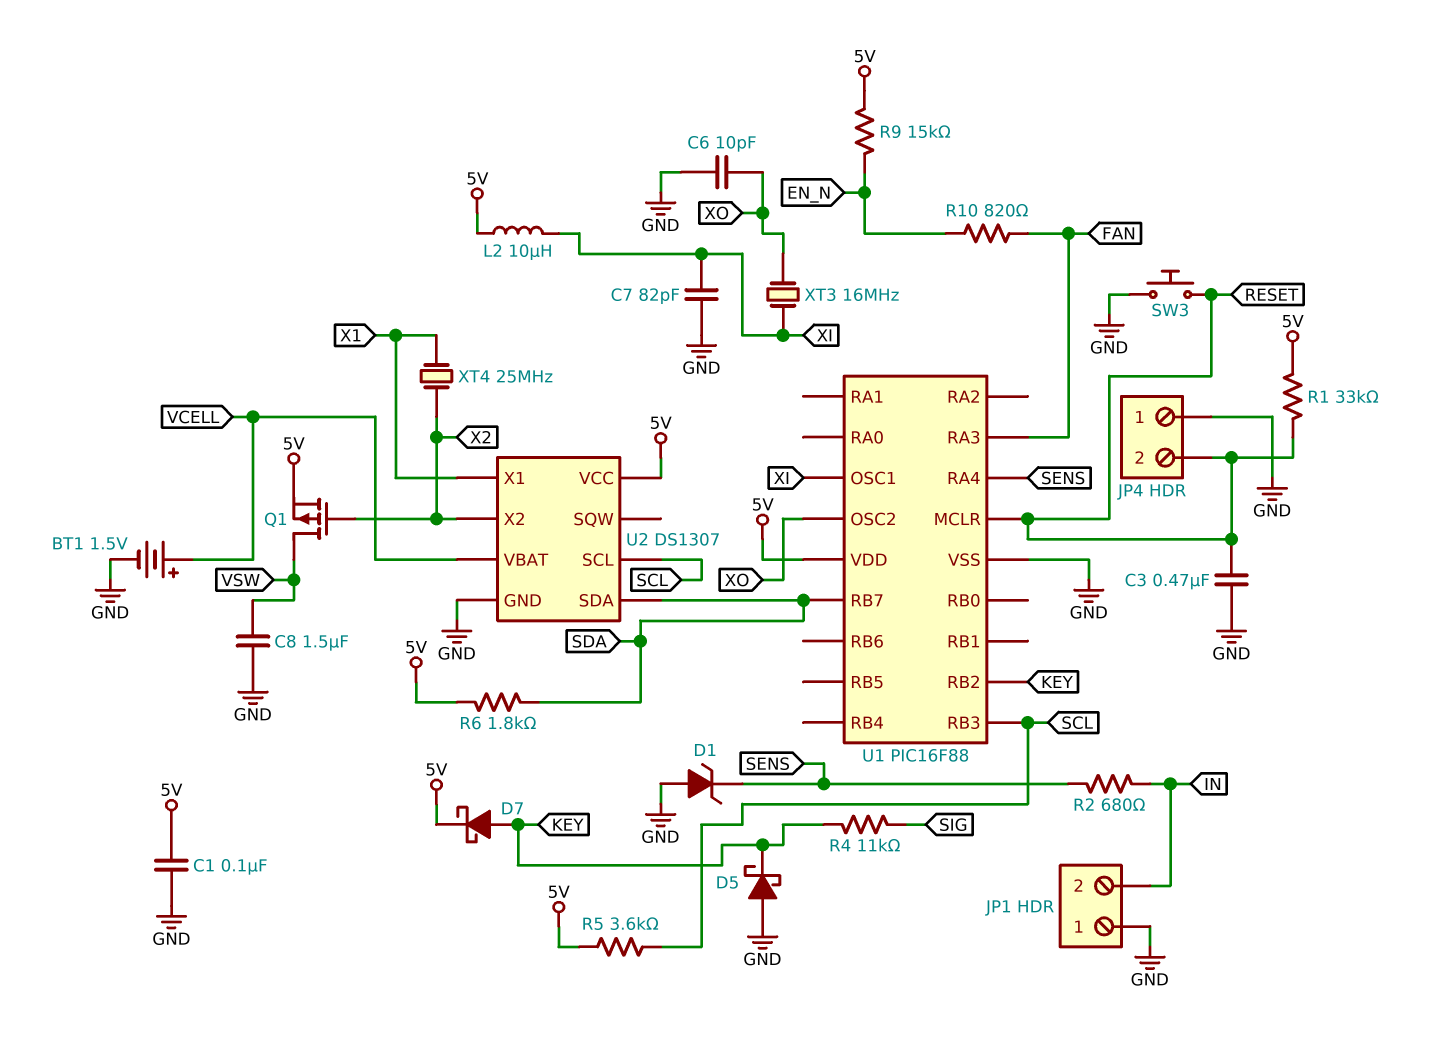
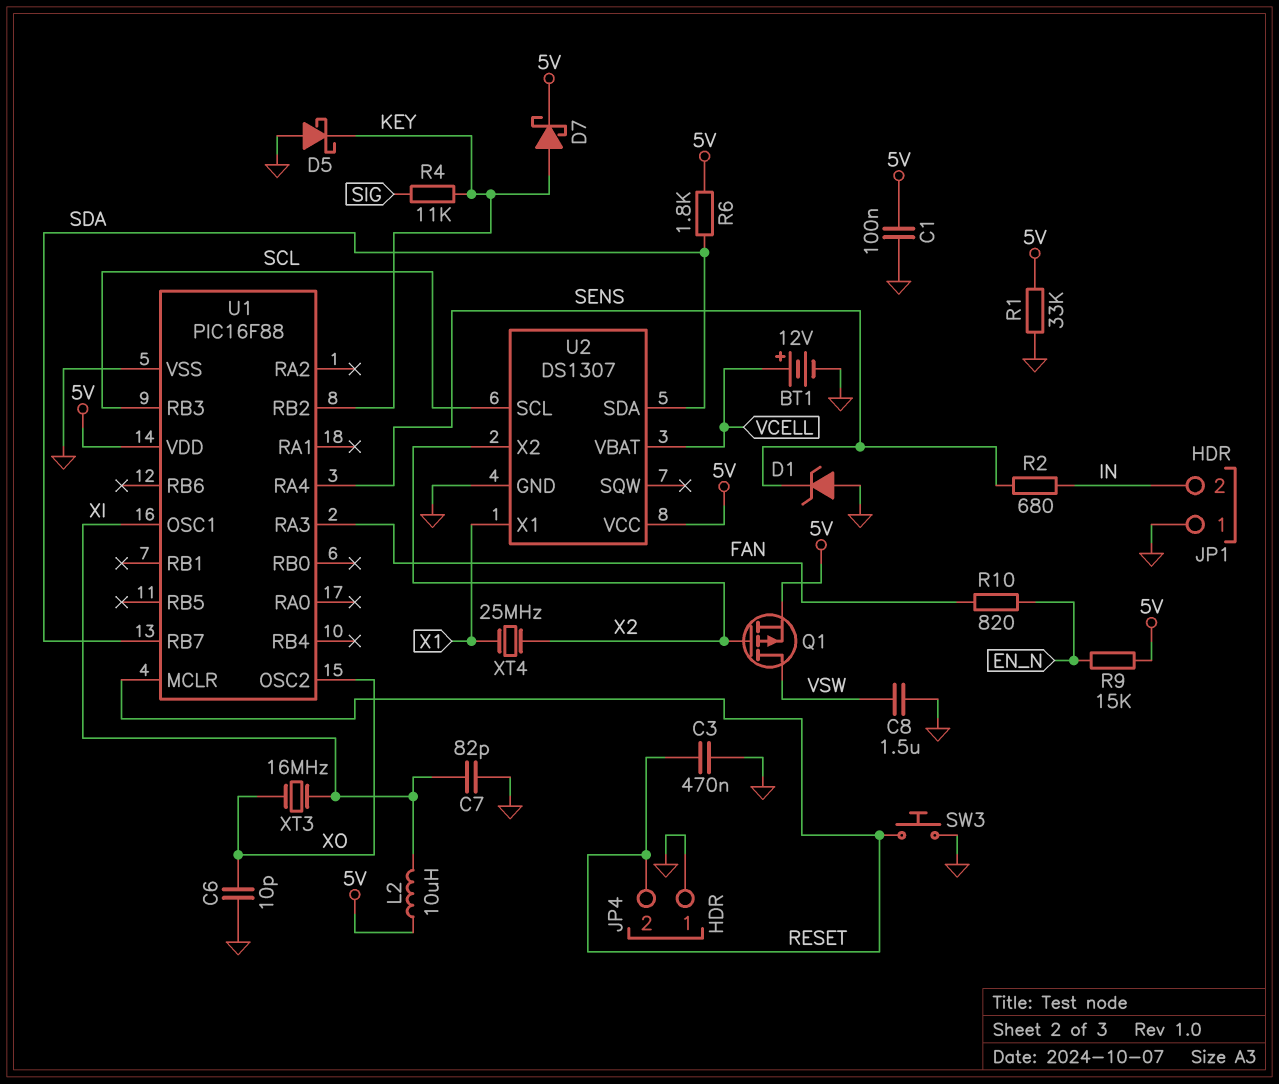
BT1: 1.5V (plus VCELL, minus GND) -> 12V (plus VCELL, minus GND)
R1: 33k (5V, RESET) -> 33k (5V, GND)
R5: 3.6k (5V, SCL) -> none

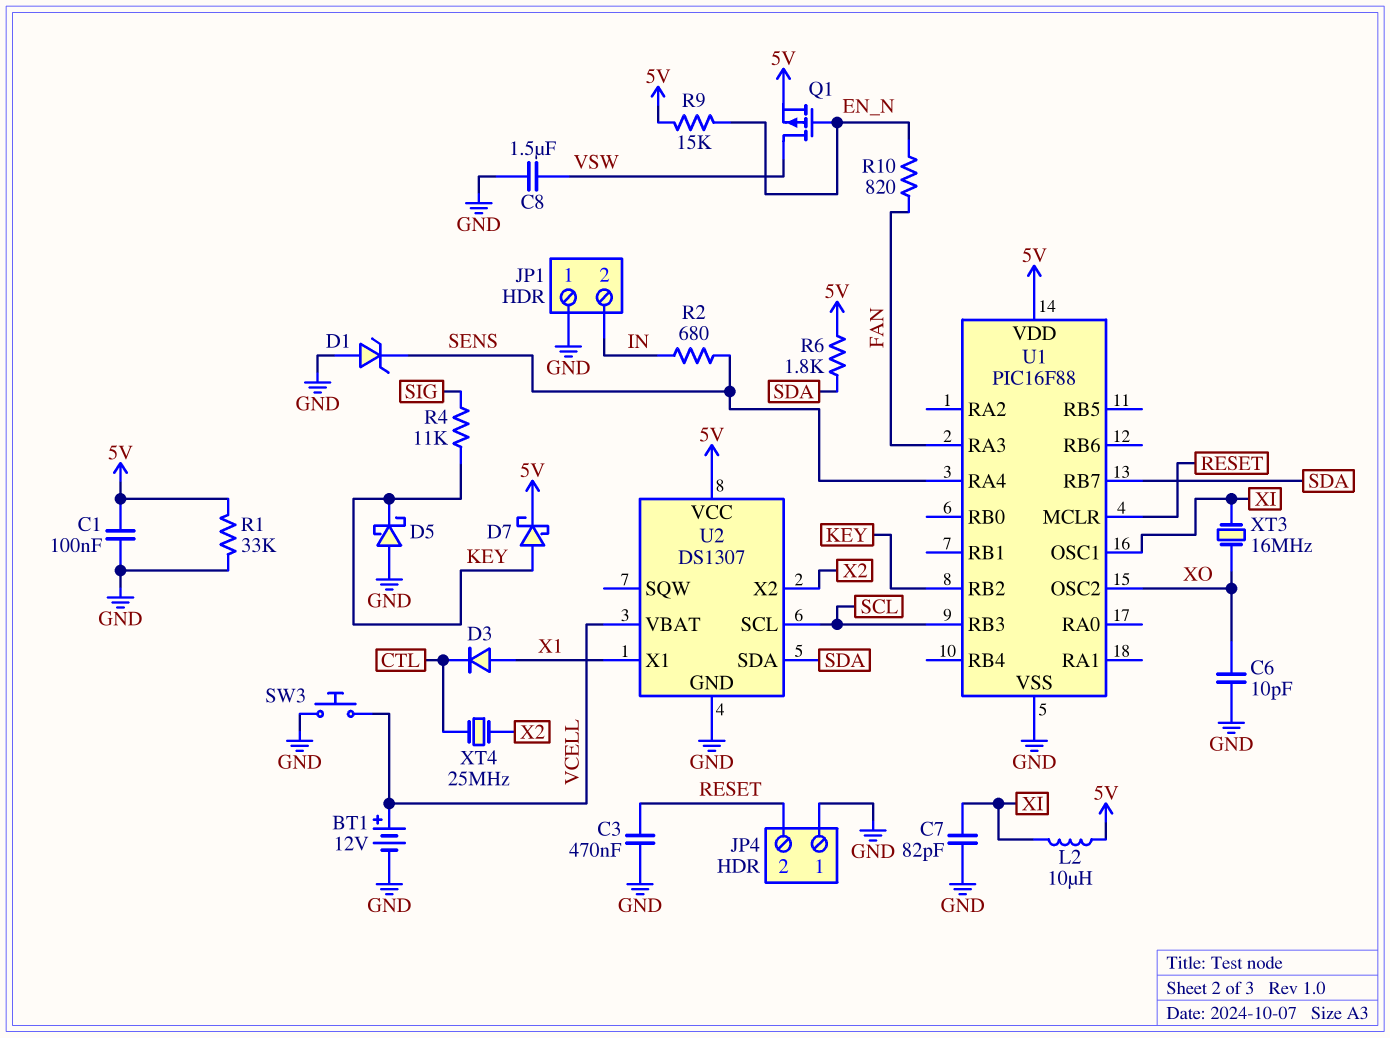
D3: none -> diode (A X1, K CTL)
Q1: PMOS (G X2, D VSW, S 5V) -> PMOS (G EN_N, D VSW, S 5V)
SW3: button (GND, RESET) -> button (GND, VCELL)
XT4: 25MHz (X1, X2) -> 25MHz (CTL, X2)

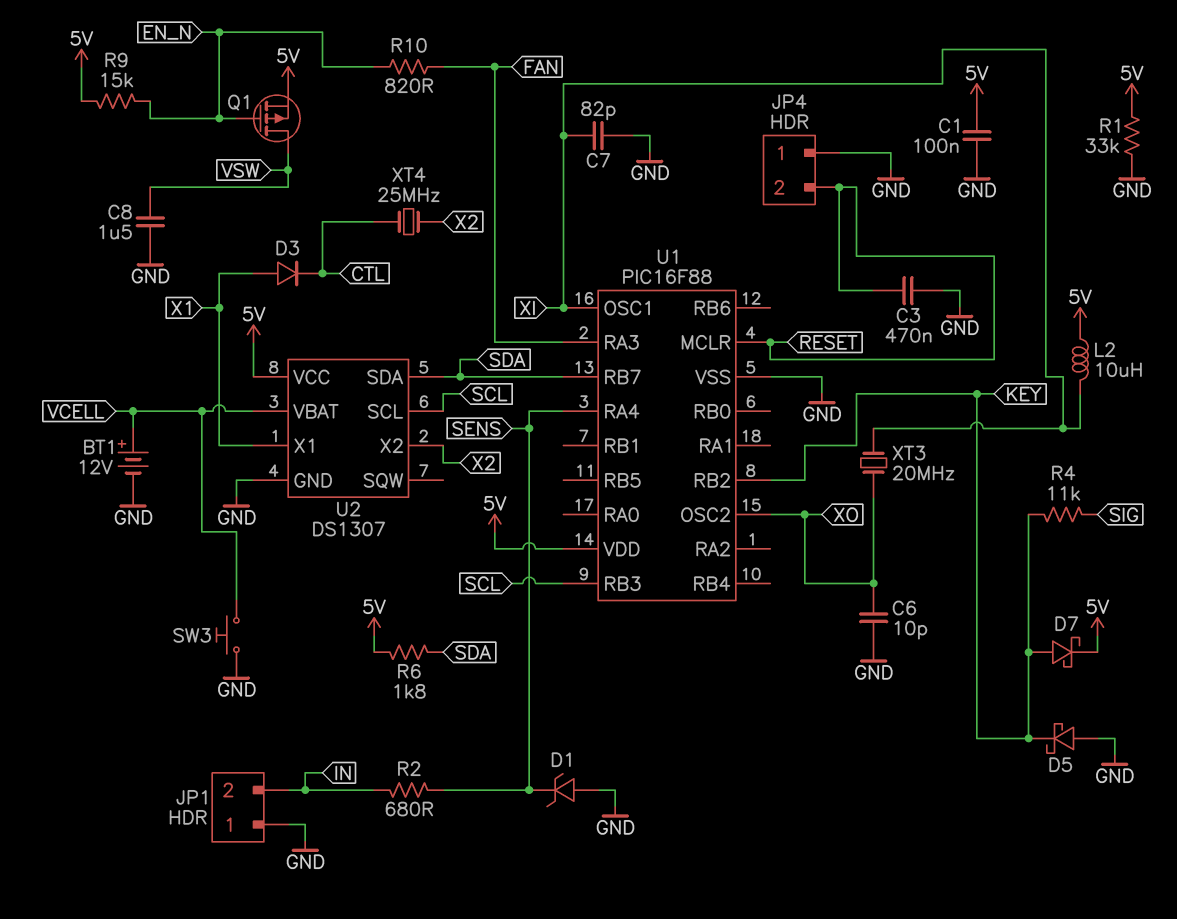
XT3: 16MHz (XI, XO) -> 20MHz (XI, XO)

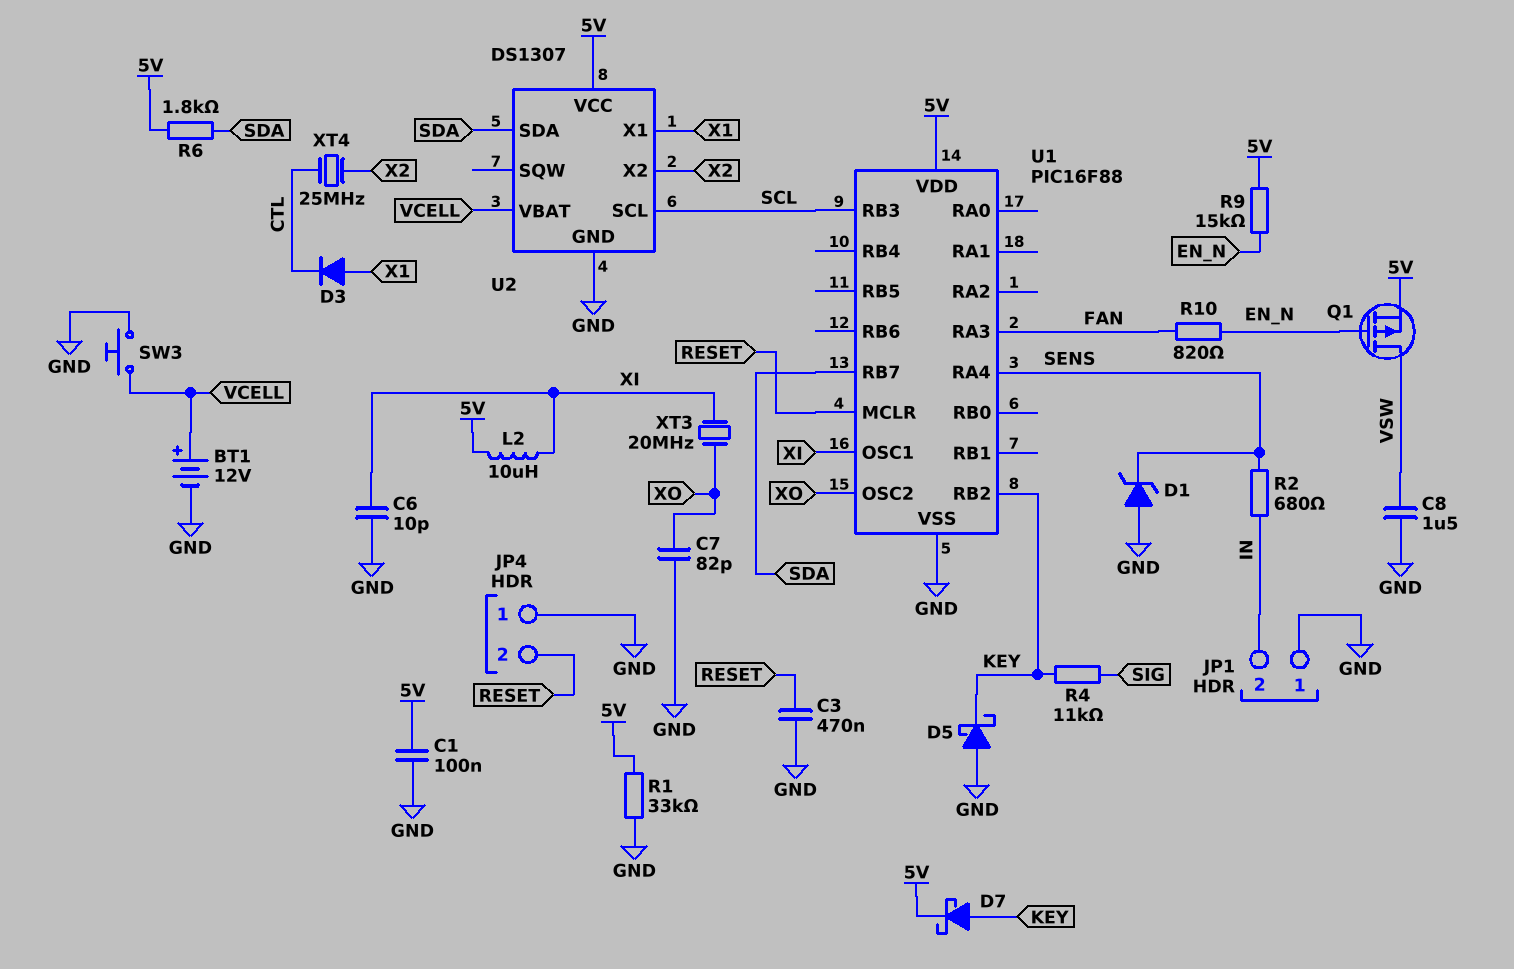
C6: 10pF (GND, XO) -> 10pF (GND, XI)
C7: 82pF (GND, XI) -> 82pF (GND, XO)

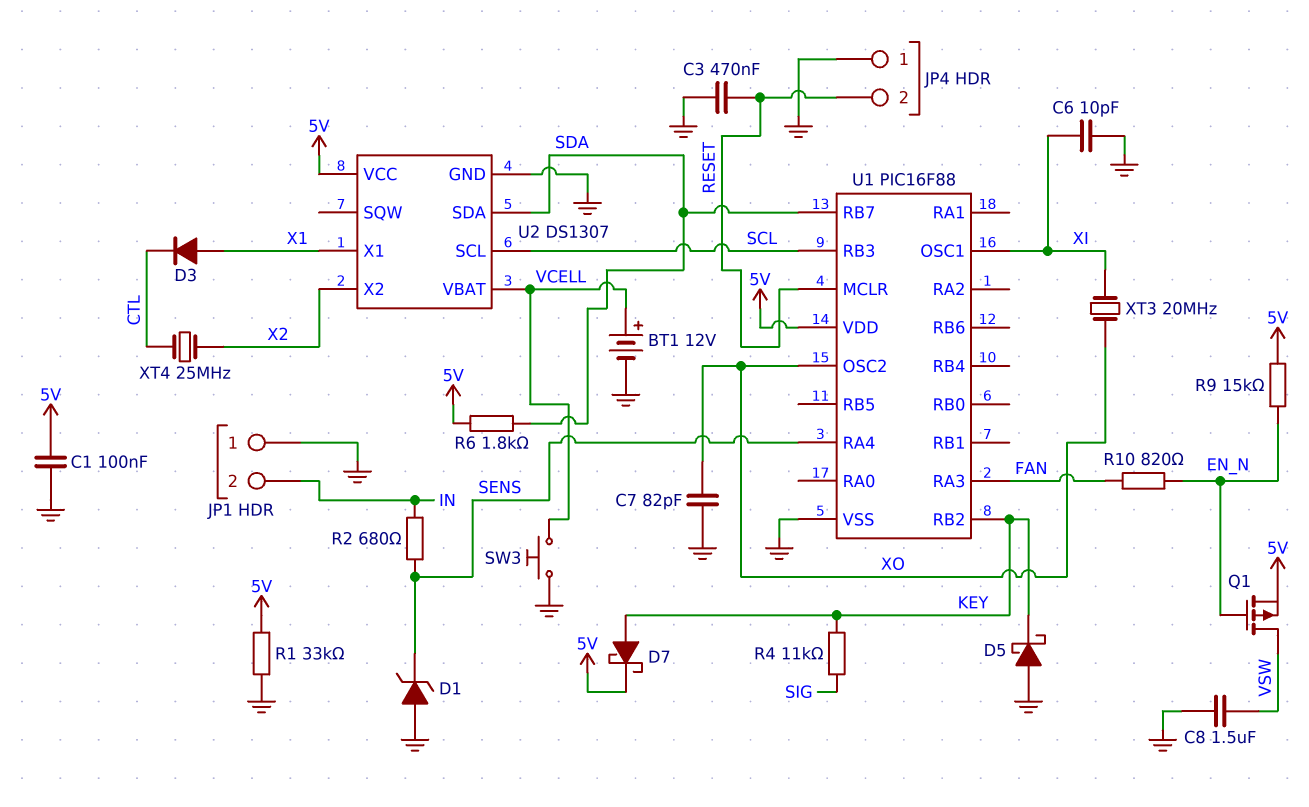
L2: 10uH (5V, XI) -> none

